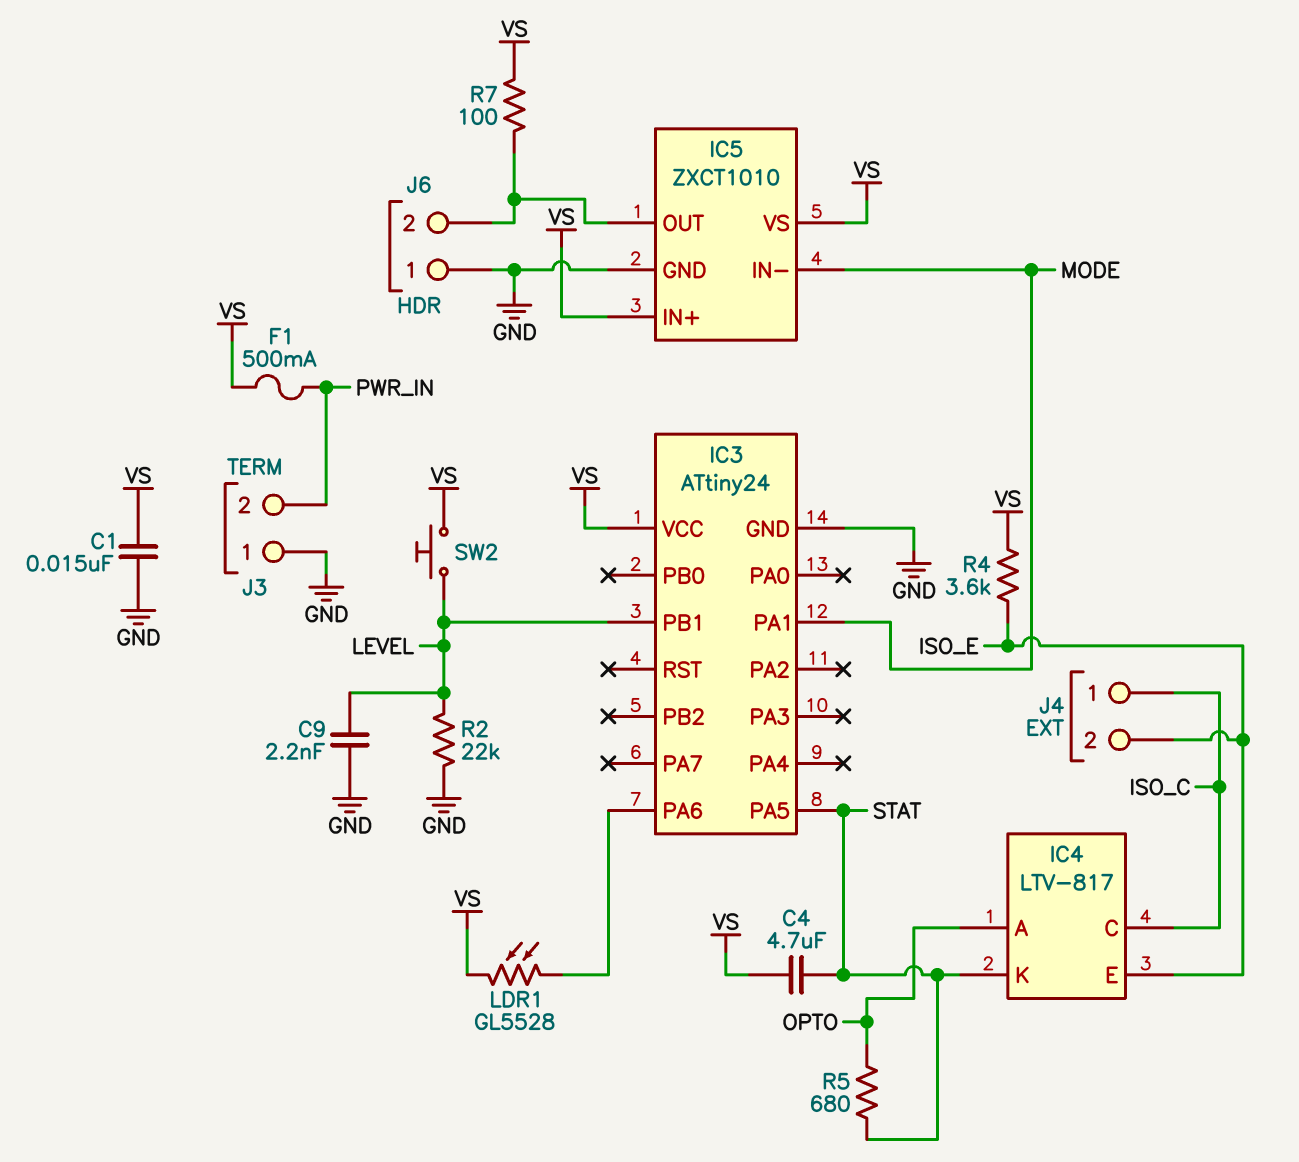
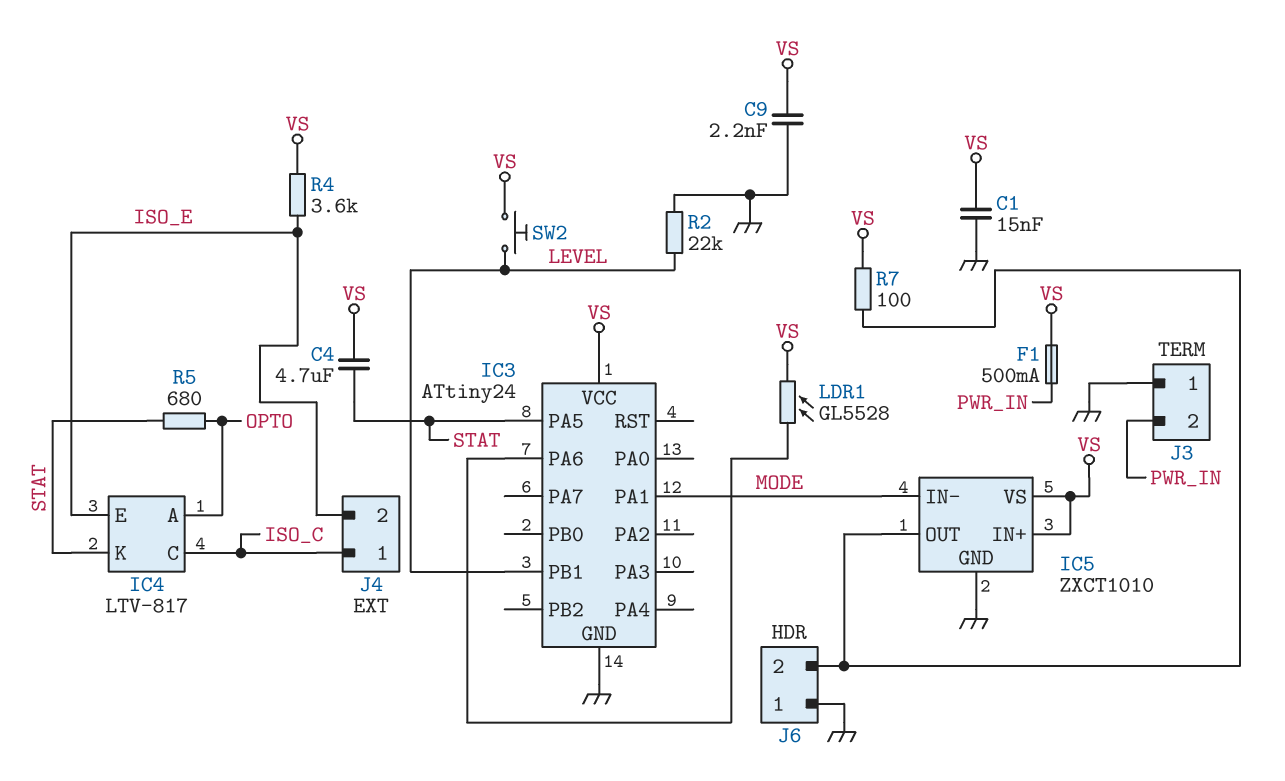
C9: 2.2nF (GND, LEVEL) -> 2.2nF (GND, VS)

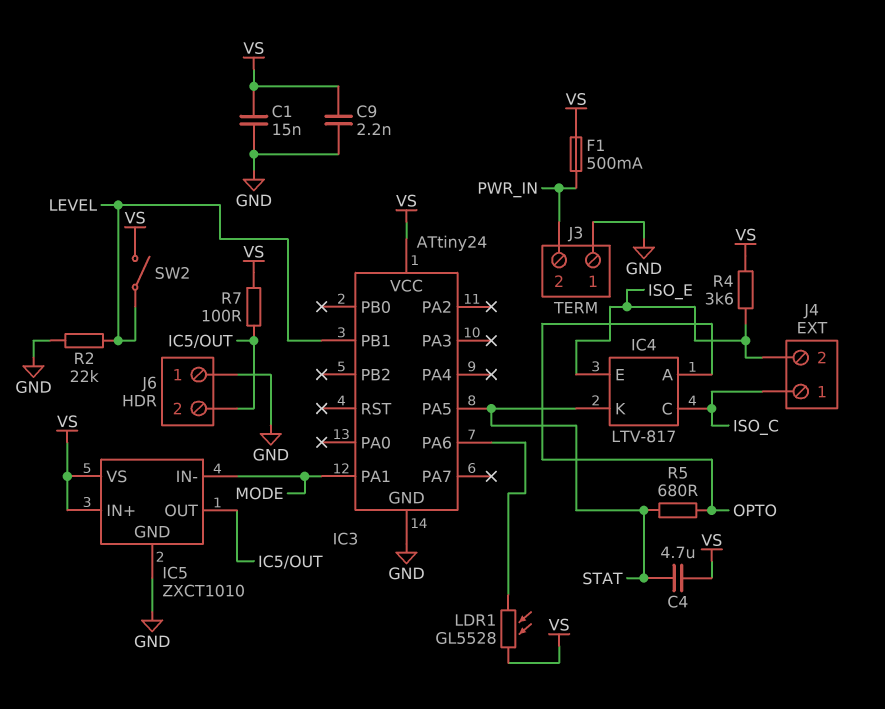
SW2: button (LEVEL, VS) -> switch (LEVEL, VS)

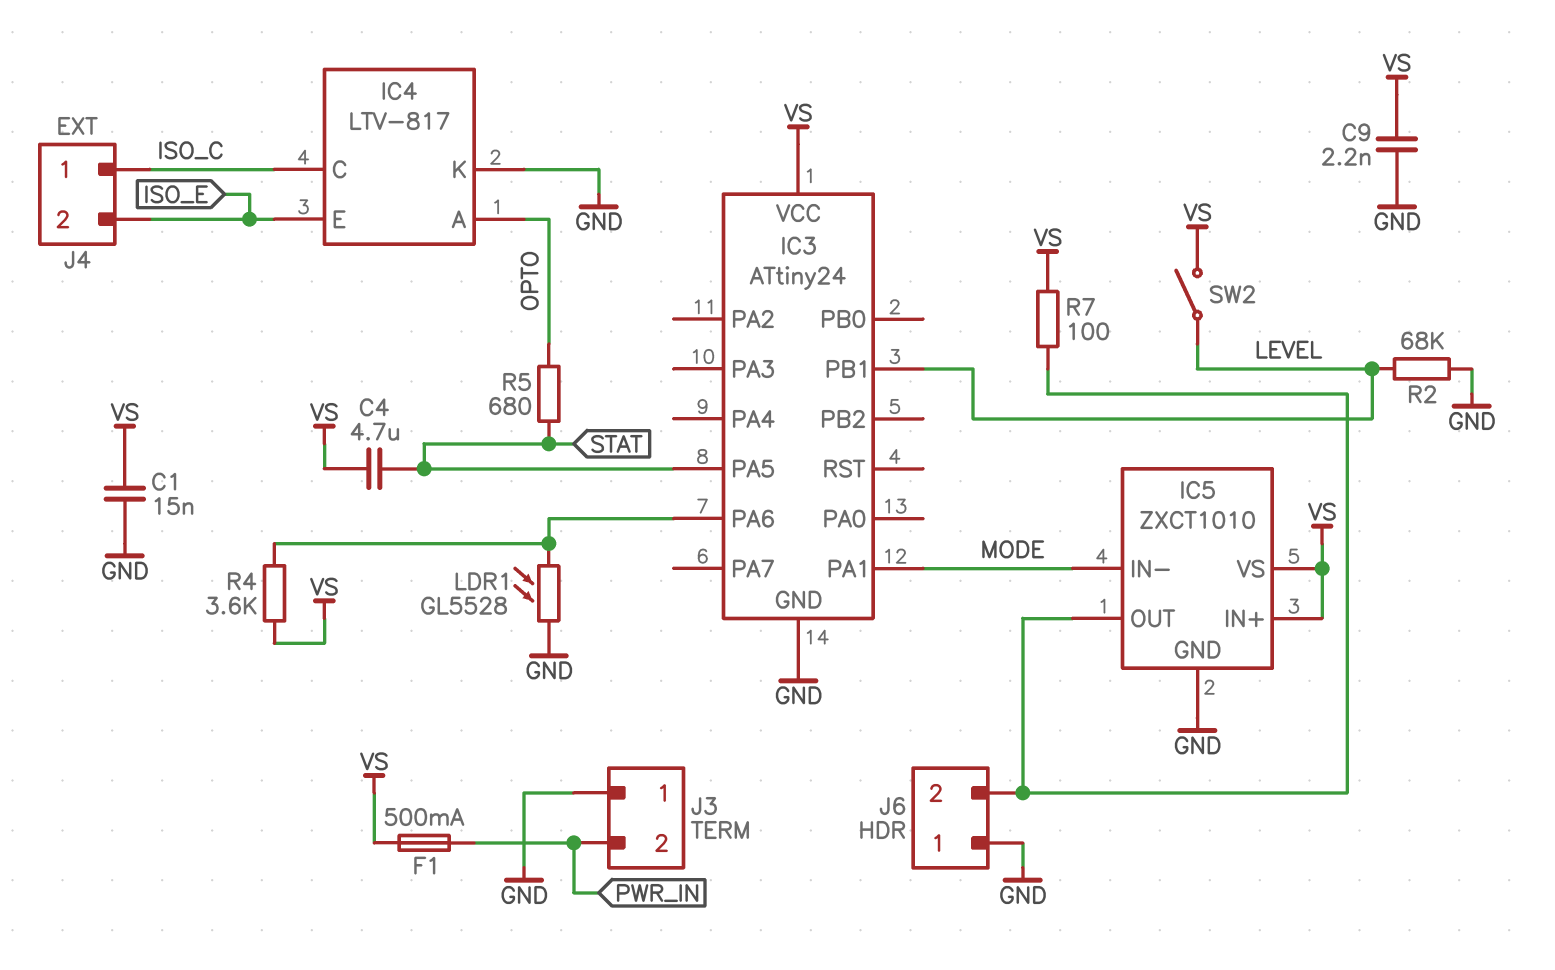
IC4 pin K: STAT -> GND
LDR1: GL5528 (IC3/PA6, VS) -> GL5528 (GND, IC3/PA6)
R2: 22k (GND, LEVEL) -> 68k (GND, LEVEL)
R4: 3.6k (ISO_E, VS) -> 3.6k (IC3/PA6, VS)

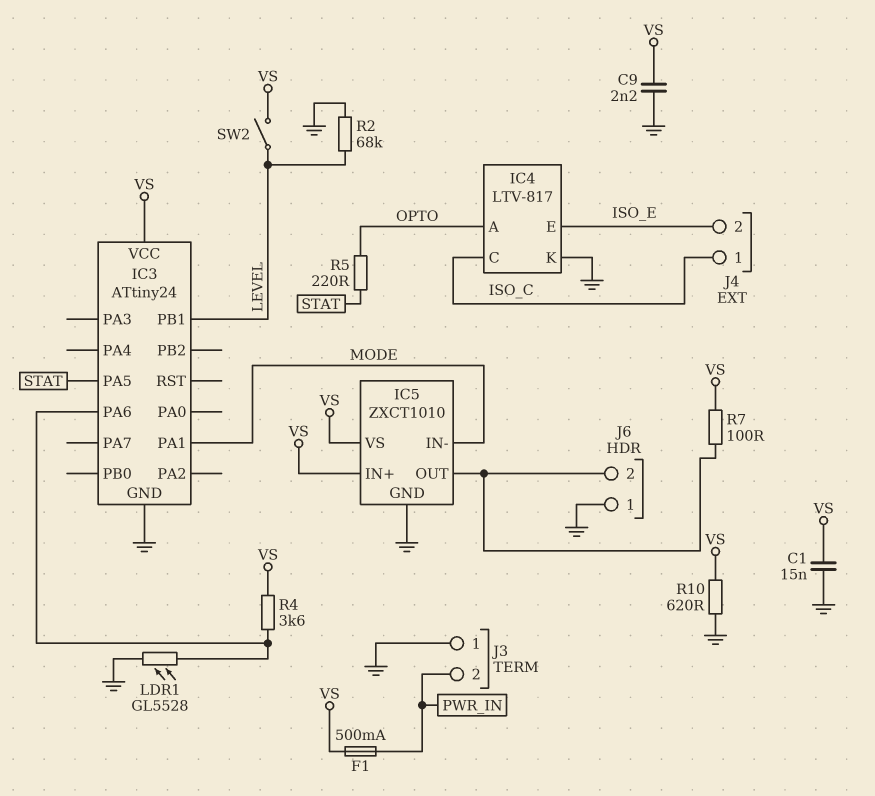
C4: 4.7uF (STAT, VS) -> none
R5: 680 (OPTO, STAT) -> 220 (OPTO, STAT)
R10: none -> 620 (GND, VS)

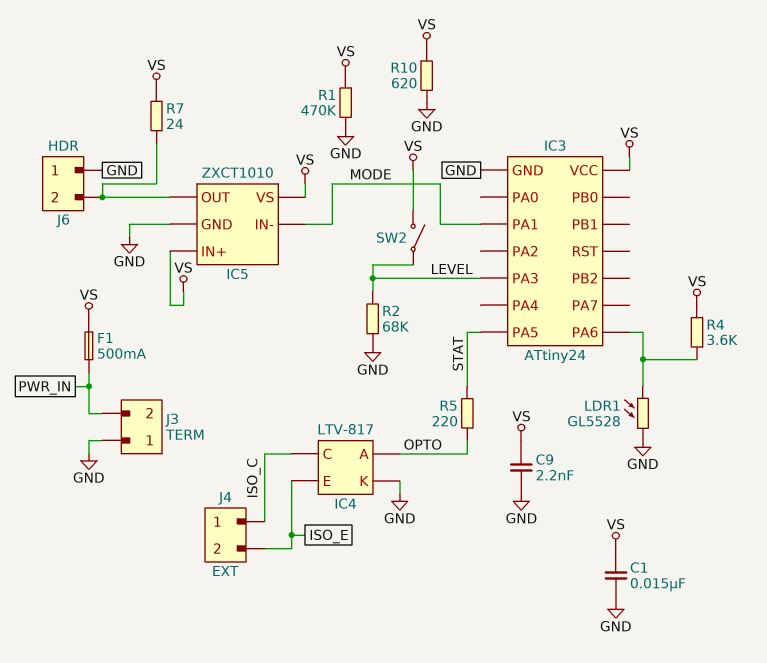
IC3 pin PA3: none -> LEVEL
IC3 pin PB1: LEVEL -> none
R1: none -> 470k (GND, VS)
R7: 100 (IC5/OUT, VS) -> 24 (IC5/OUT, VS)

